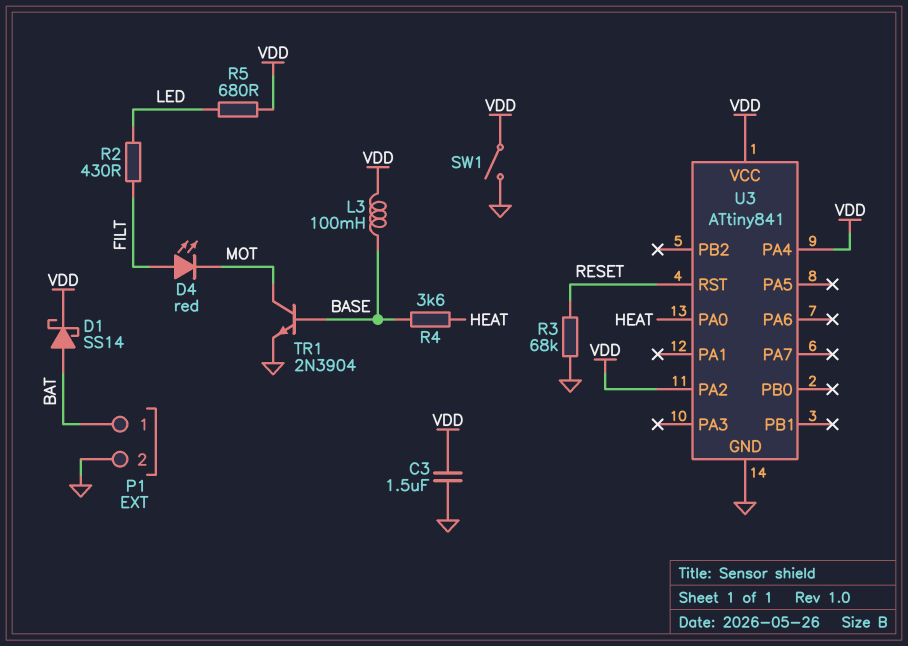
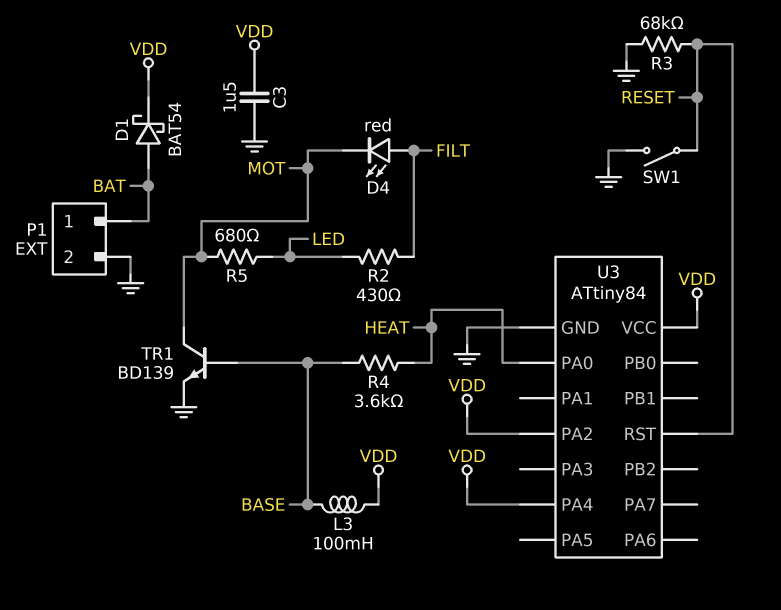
D1: schottky SS14 (A BAT, K VDD) -> schottky BAT54 (A BAT, K VDD)
R5: 680 (LED, VDD) -> 680 (LED, MOT)
SW1: switch (GND, VDD) -> switch (GND, RESET)
TR1: NPN 2N3904 (B BASE, C MOT, E GND) -> NPN BD139 (B BASE, C MOT, E GND)
U3: ATtiny841 -> ATtiny84

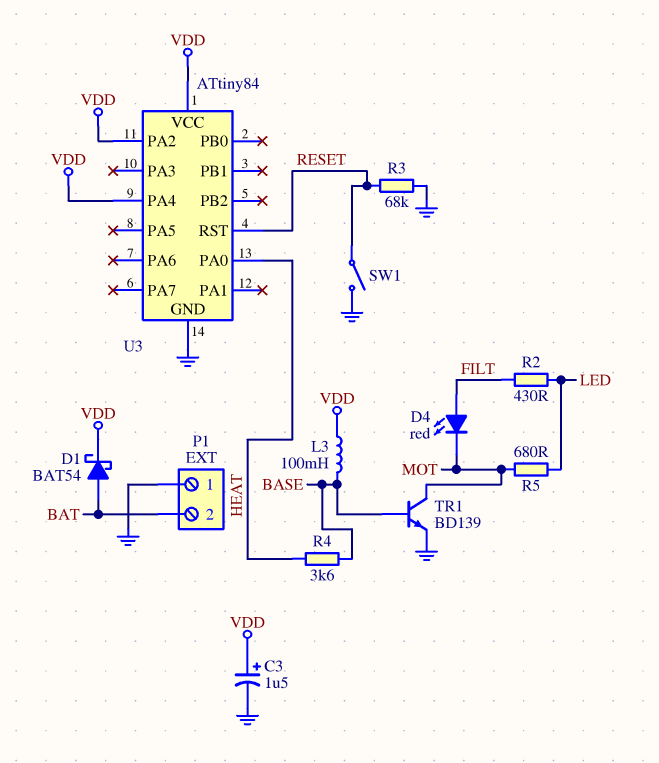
C3: 1.5uF (GND, VDD) -> 1.5uF (plus VDD, minus GND)
P1 pin 1: BAT -> GND
P1 pin 2: GND -> BAT

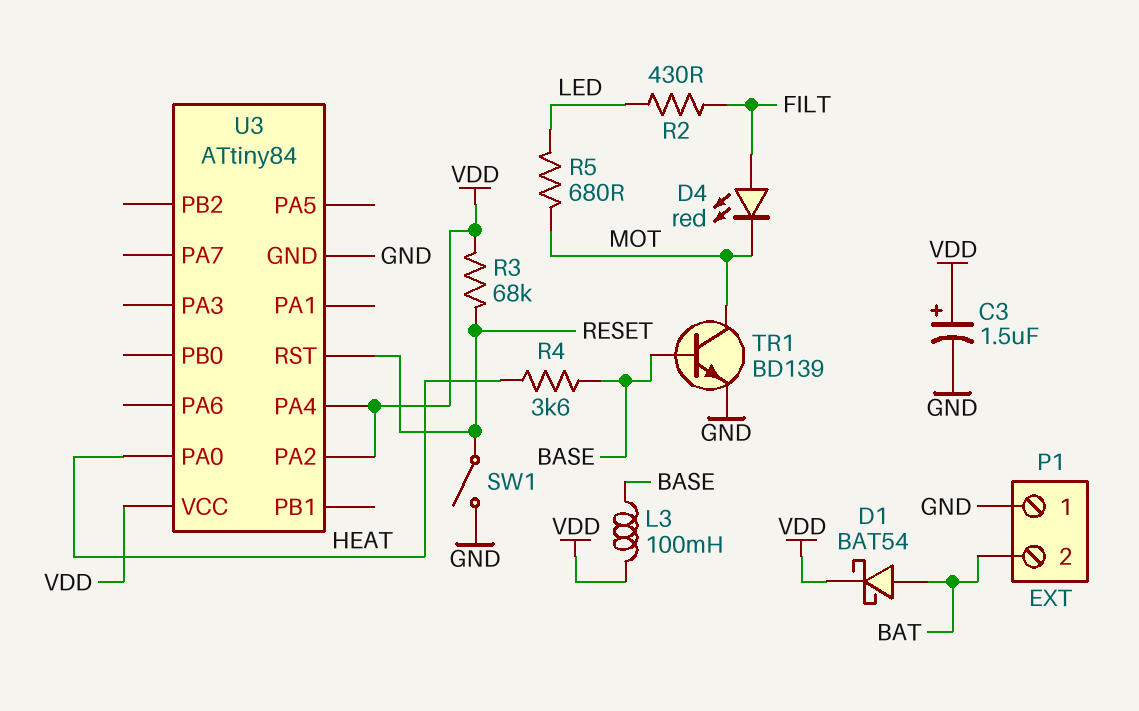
R3: 68k (GND, RESET) -> 68k (RESET, VDD)

